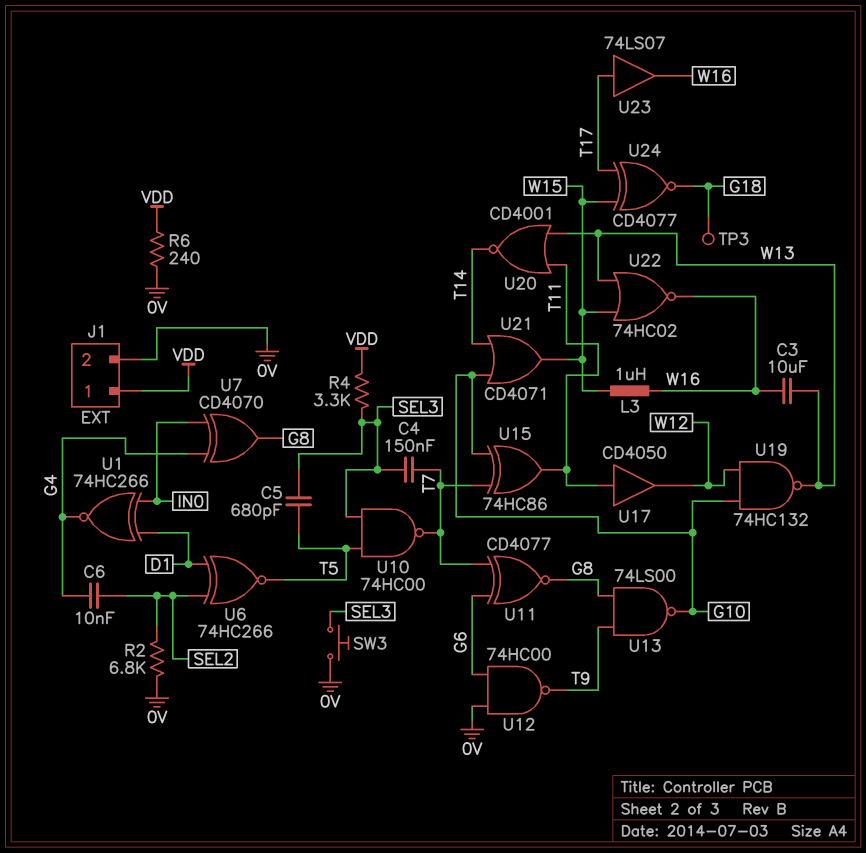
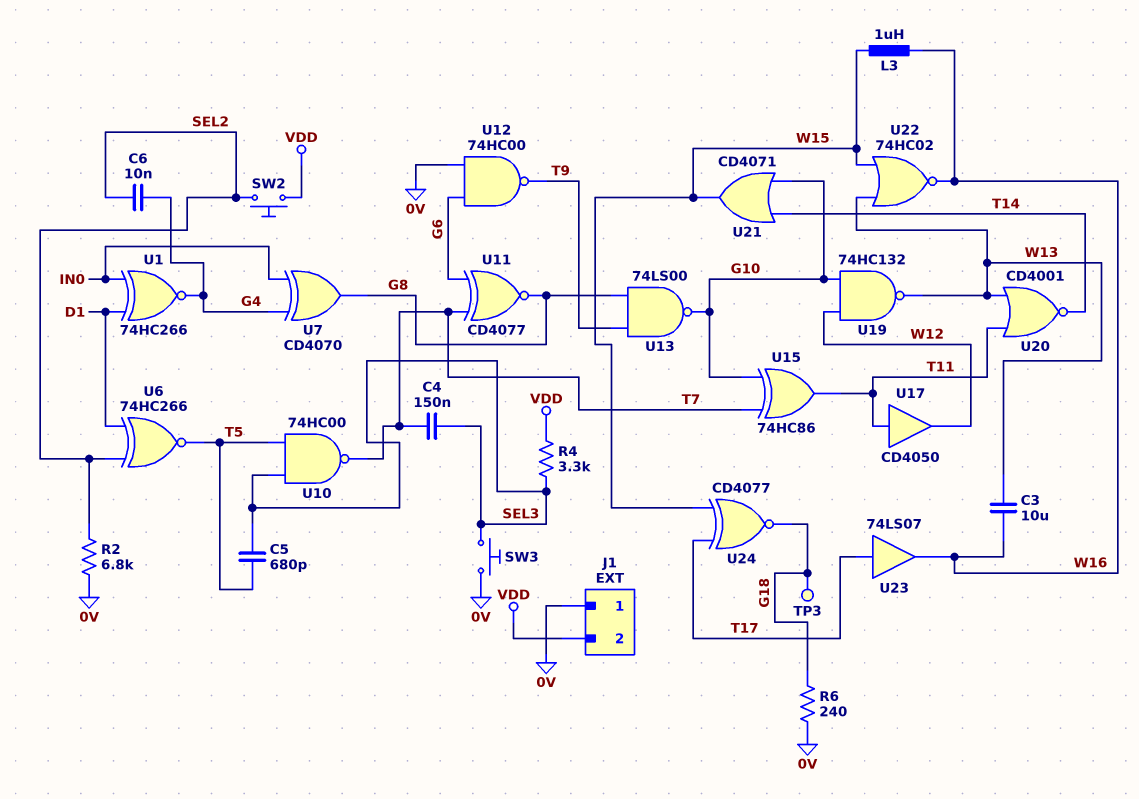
J1 pin 1: VDD -> 0V
J1 pin 2: 0V -> VDD
R6: 240 (0V, VDD) -> 240 (0V, G18)
SW2: none -> button (SEL2, VDD)

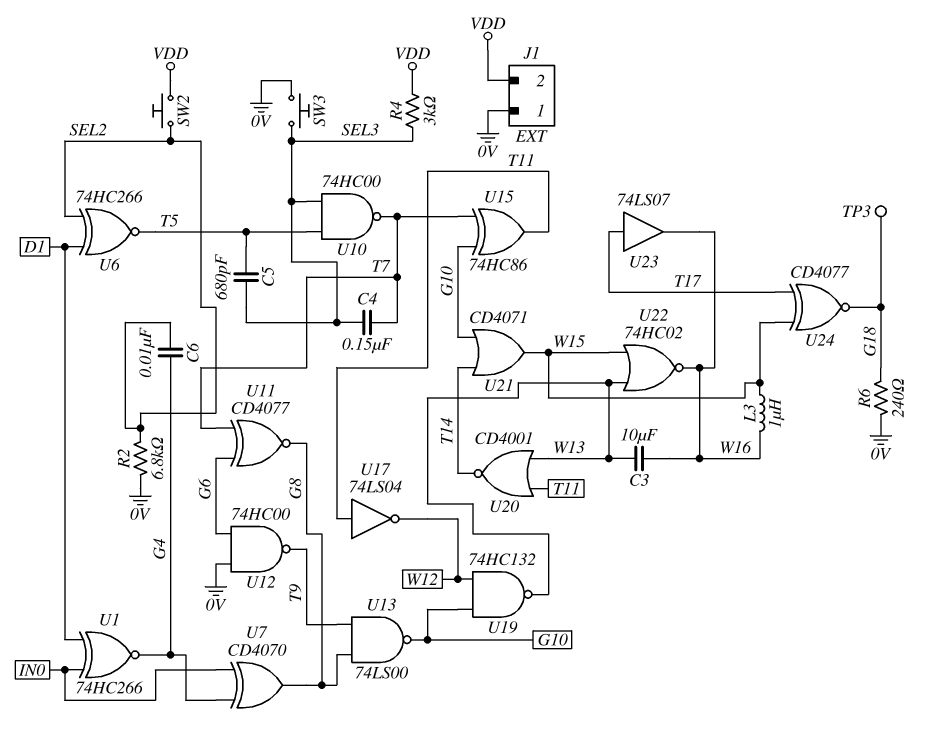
R4: 3.3k (SEL3, VDD) -> 3k (SEL3, VDD)
U17: buffer CD4050 (in T11, out W12) -> NOT 74LS04 (in T11, out W12)

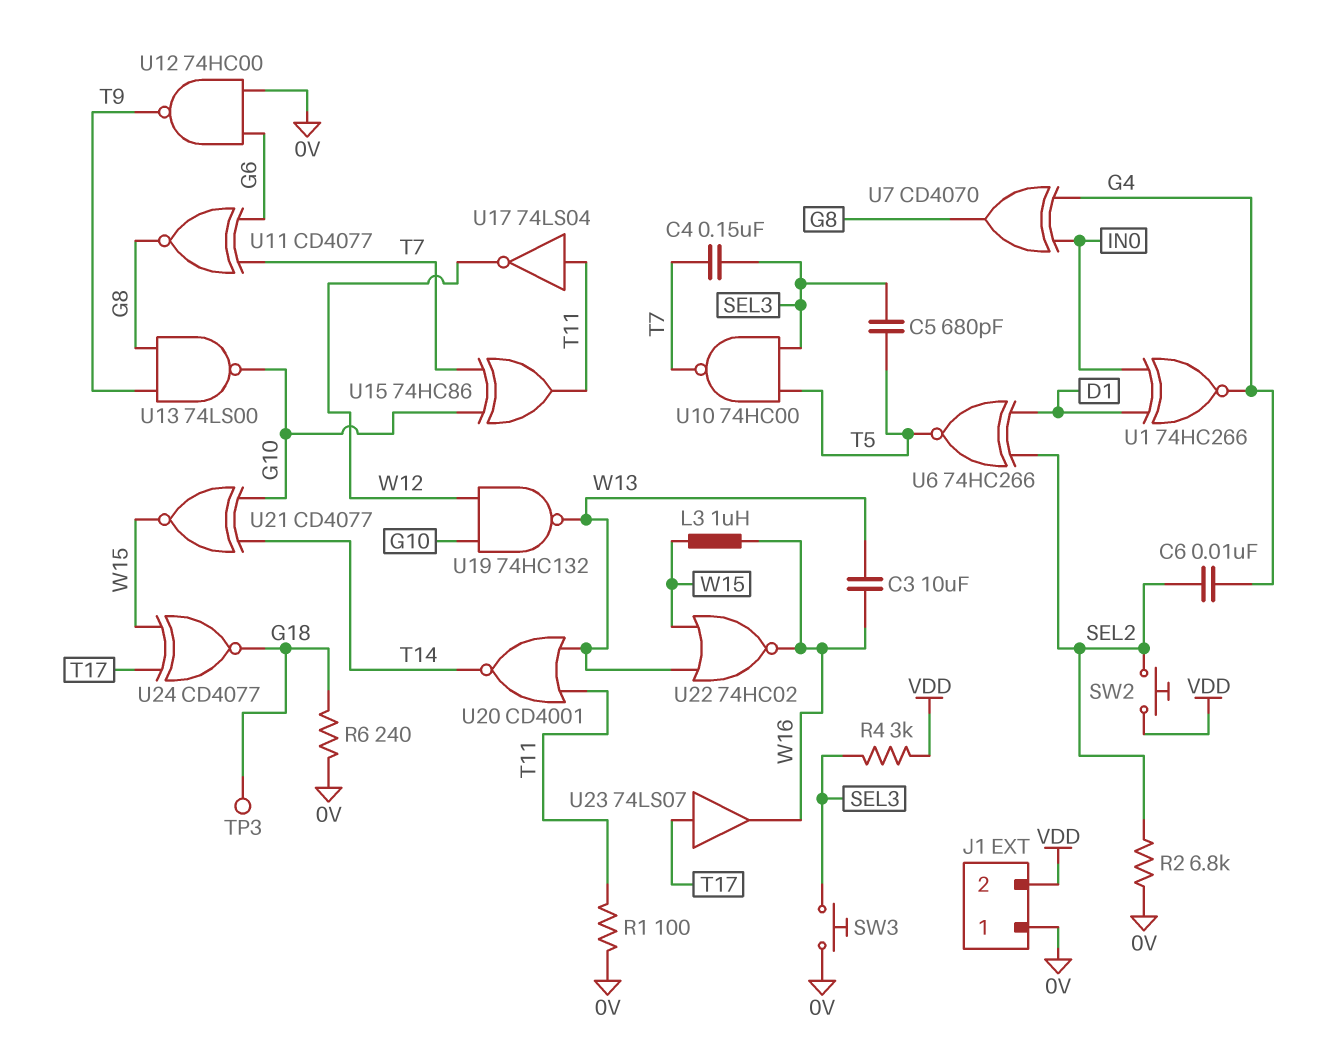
R1: none -> 100 (0V, T11)
U21: OR CD4071 (in G10, in T14, out W15) -> XNOR CD4077 (in G10, in T14, out W15)

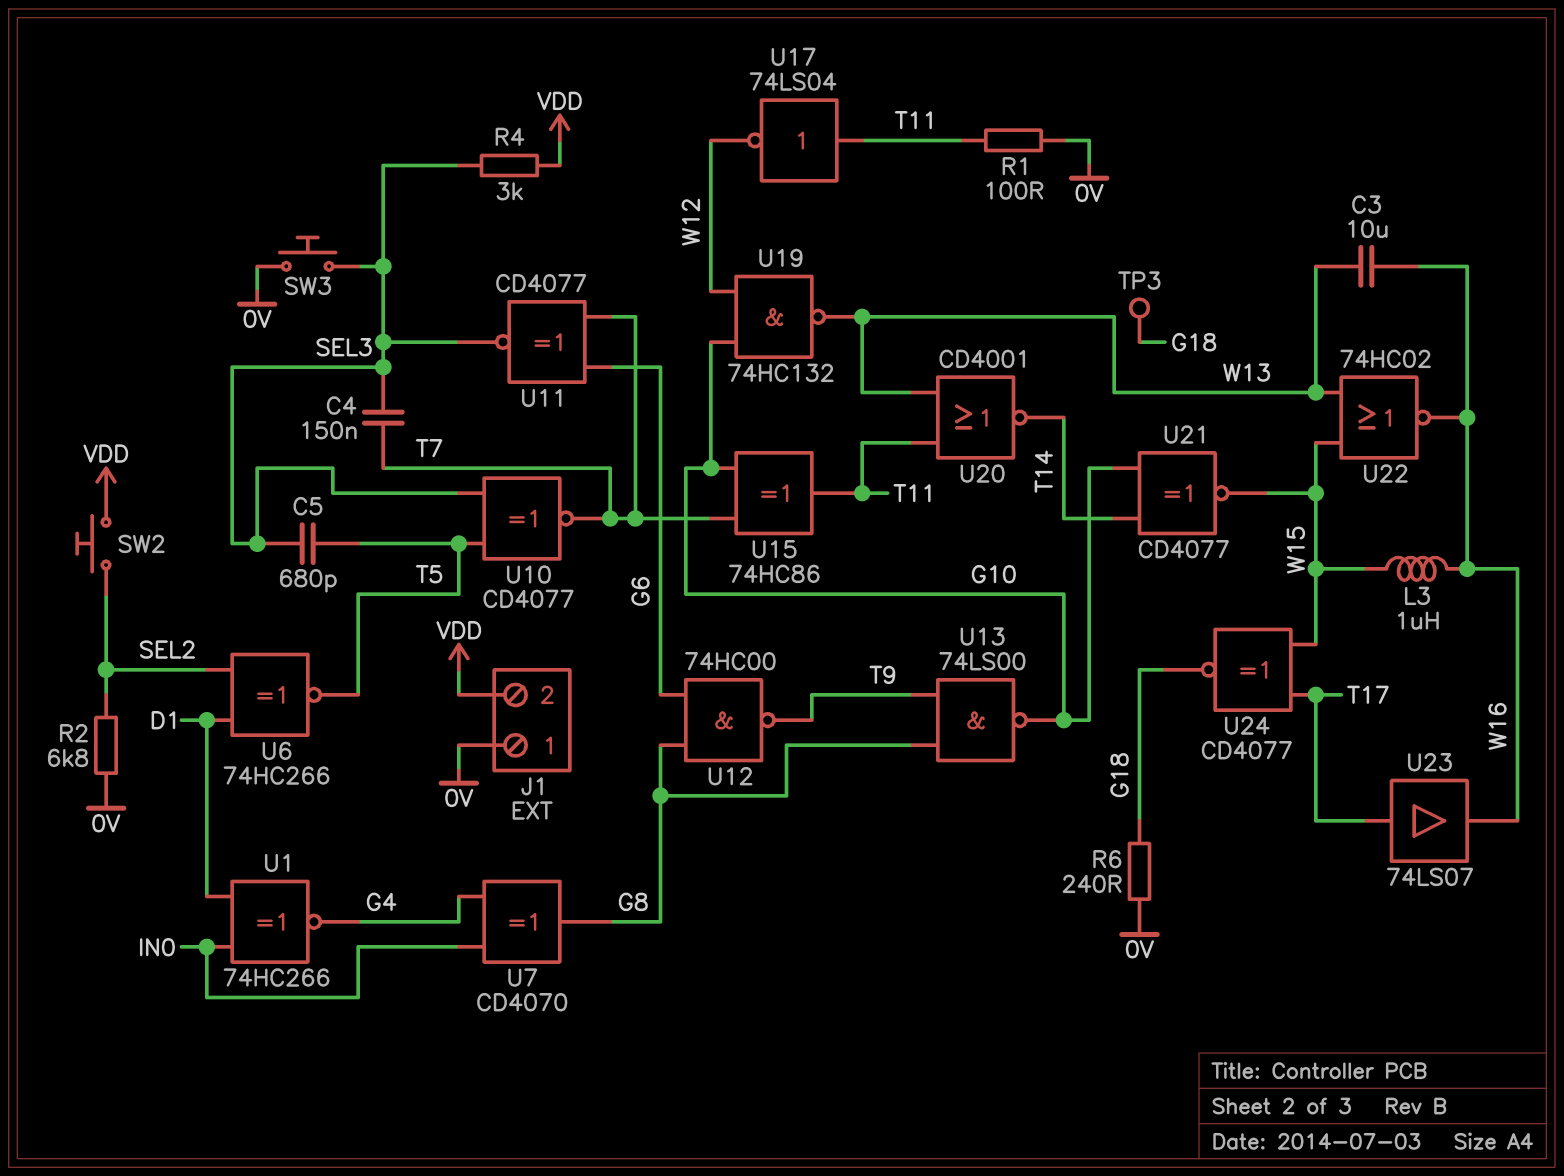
C6: 10nF (G4, SEL2) -> none
U10: NAND 74HC00 (in SEL3, in T5, out T7) -> XNOR CD4077 (in SEL3, in T5, out T7)
U11: XNOR CD4077 (in G6, in T7, out G8) -> XNOR CD4077 (in G6, in T7, out SEL3)
U12: NAND 74HC00 (in 0V, in G6, out T9) -> NAND 74HC00 (in G6, in G8, out T9)

